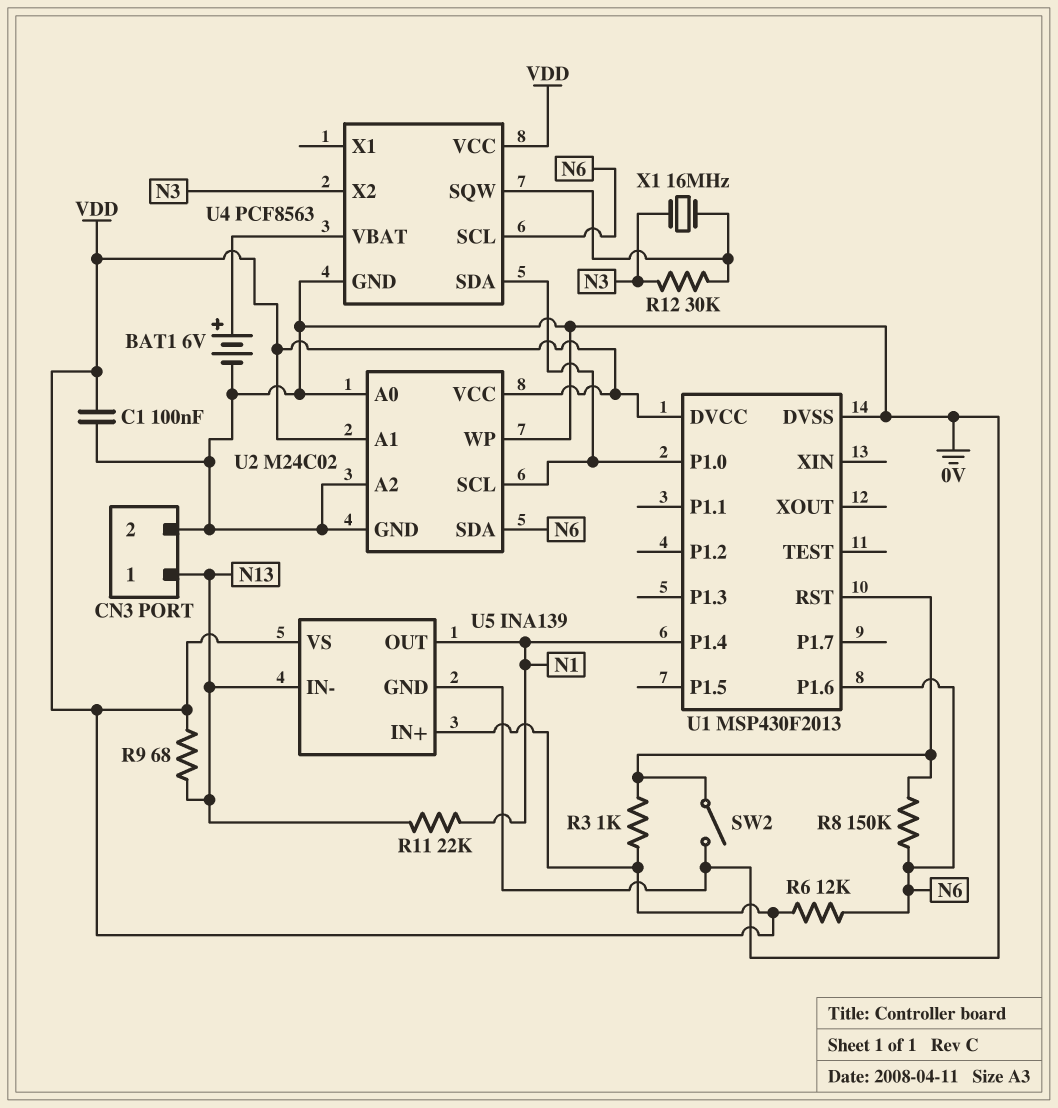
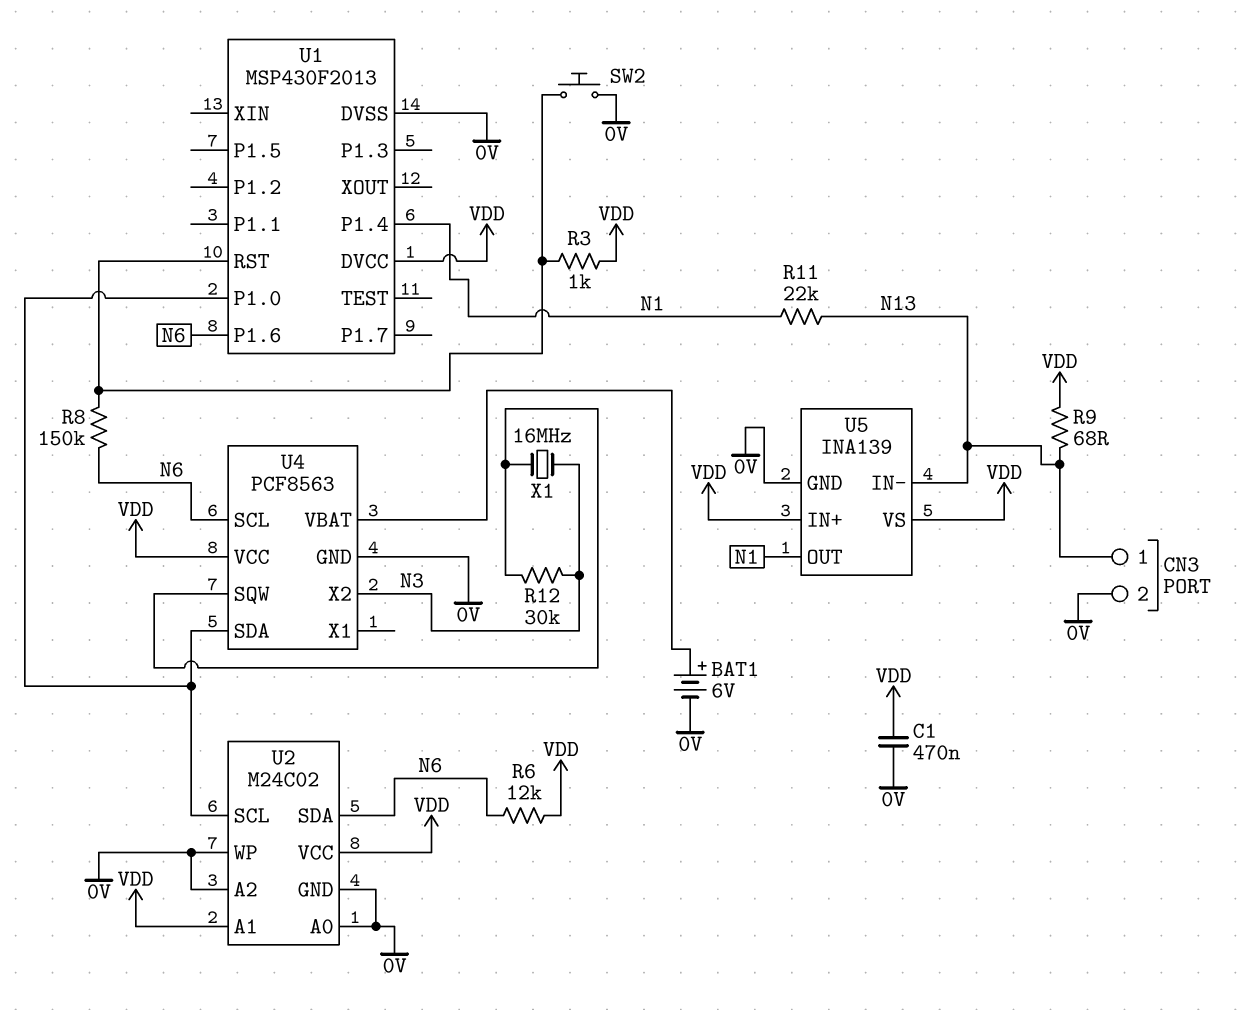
C1: 100nF (0V, VDD) -> 470nF (0V, VDD)
SW2: switch (0V, U1/RST) -> button (0V, U1/RST)

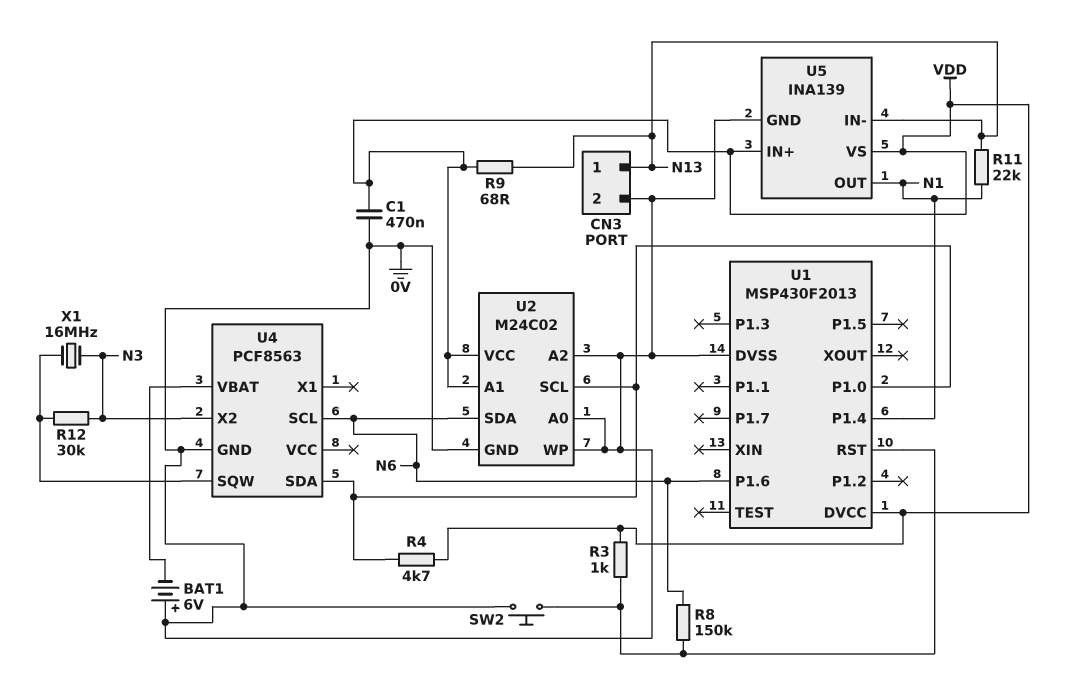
BAT1: 6V (plus U4/VBAT, minus 0V) -> 6V (plus 0V, minus U4/VBAT)
R4: none -> 4.7k (U1/P1.0, VDD)
R6: 12k (N6, VDD) -> none
U4 pin VCC: VDD -> none

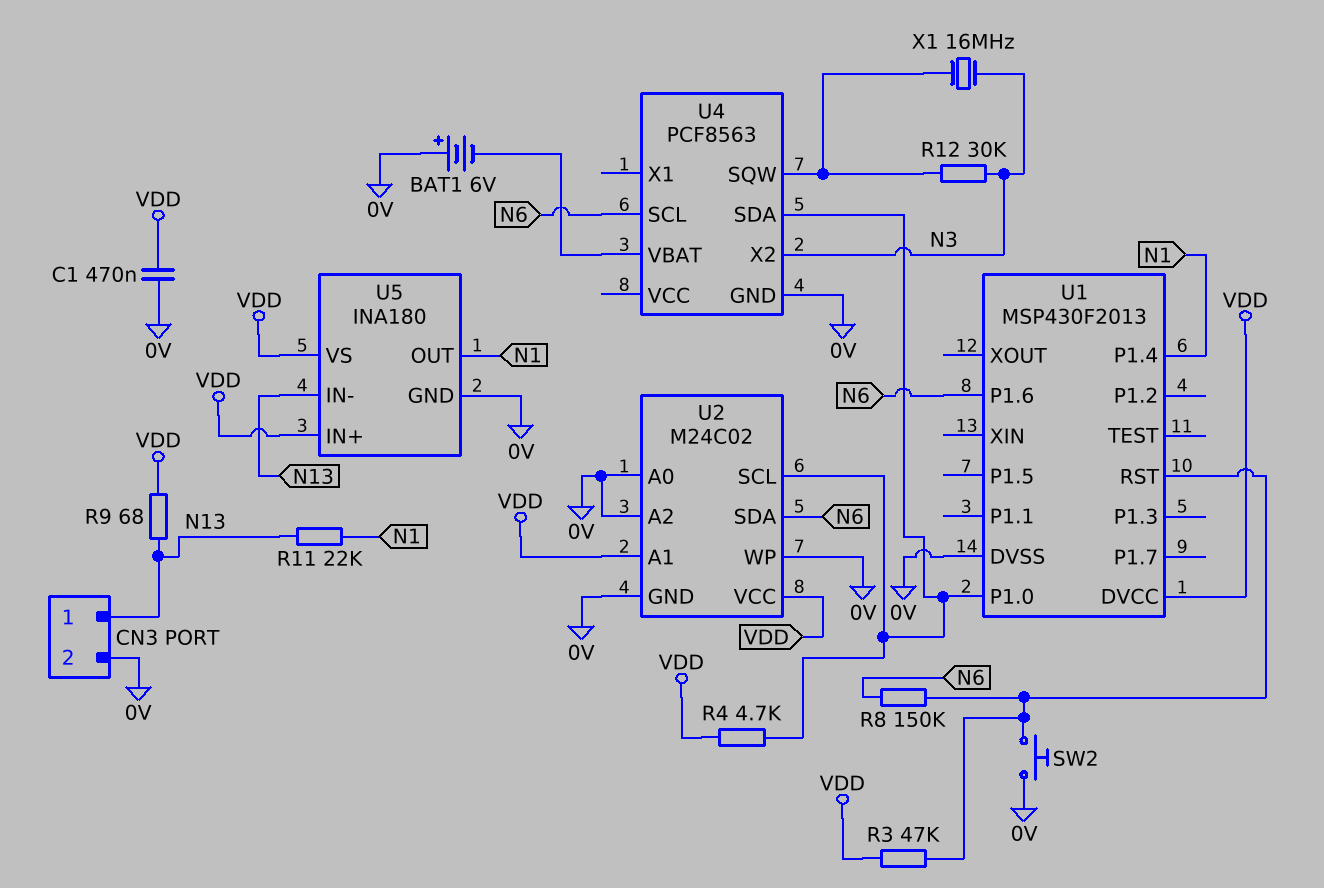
R3: 1k (U1/RST, VDD) -> 47k (U1/RST, VDD)
U5: INA139 -> INA180

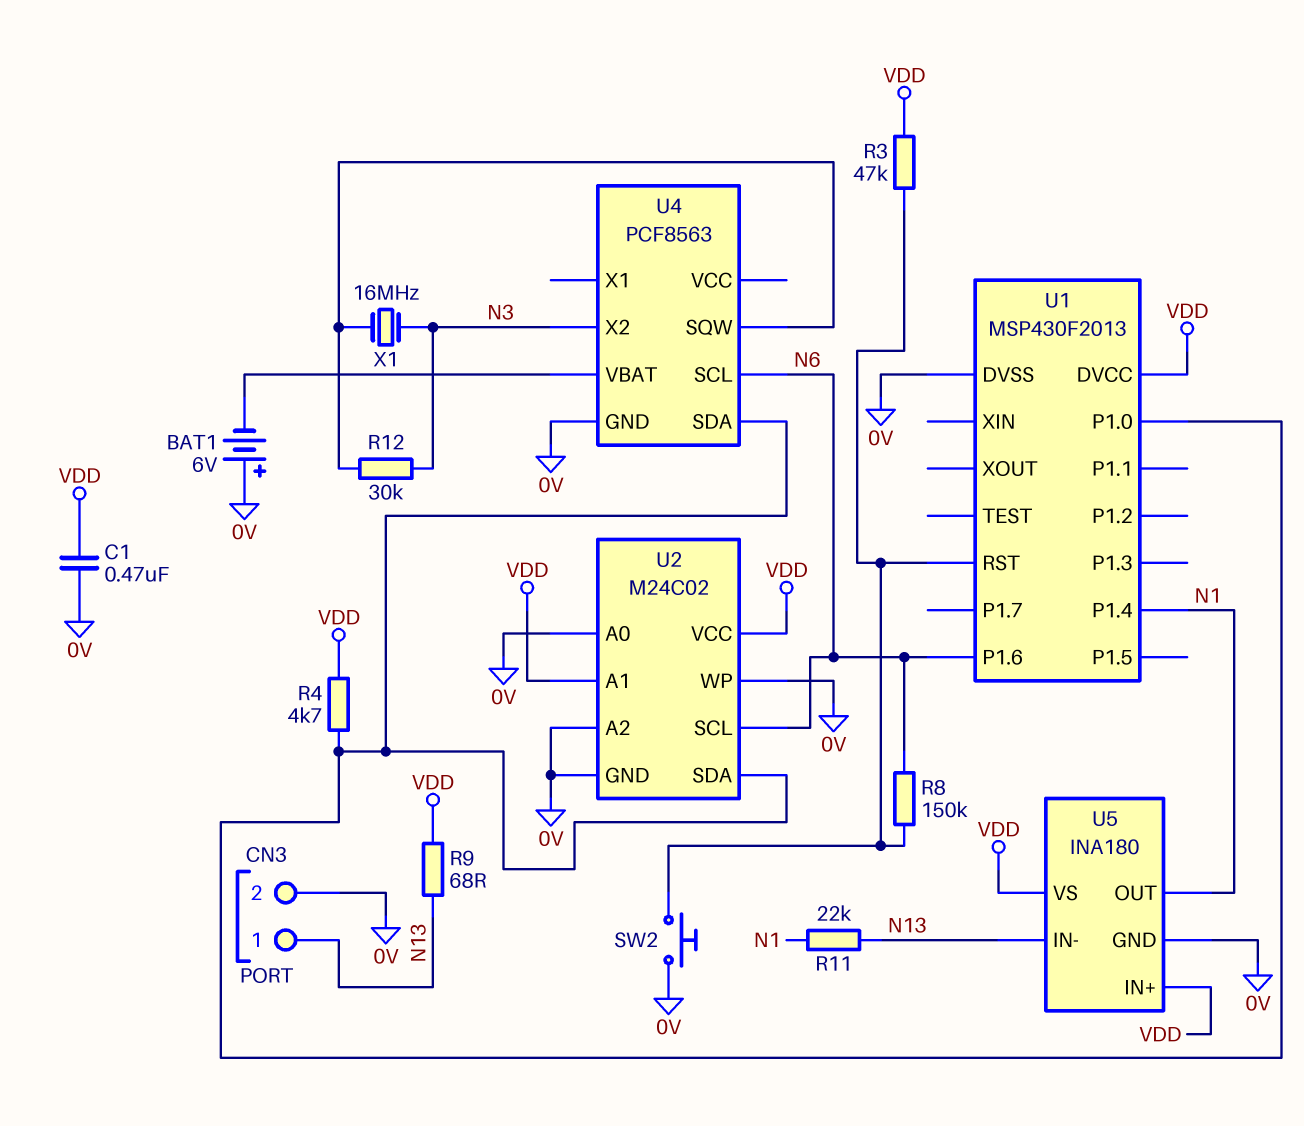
U2 pin SCL: U1/P1.0 -> N6
U2 pin SDA: N6 -> U1/P1.0

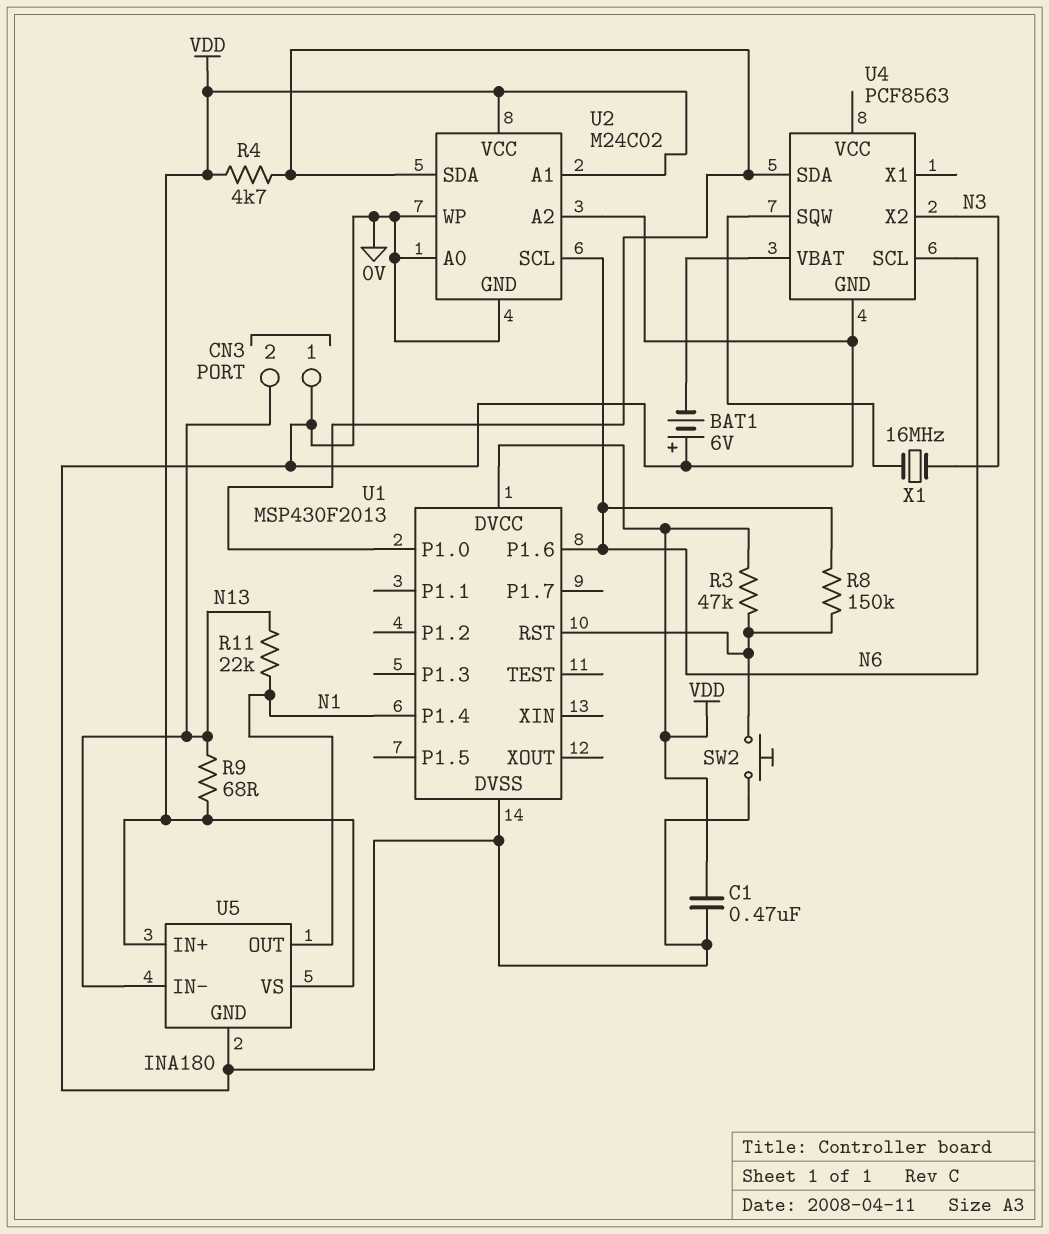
CN3 pin 1: N13 -> 0V
CN3 pin 2: 0V -> N13
R12: 30k (N3, U4/SQW) -> none

